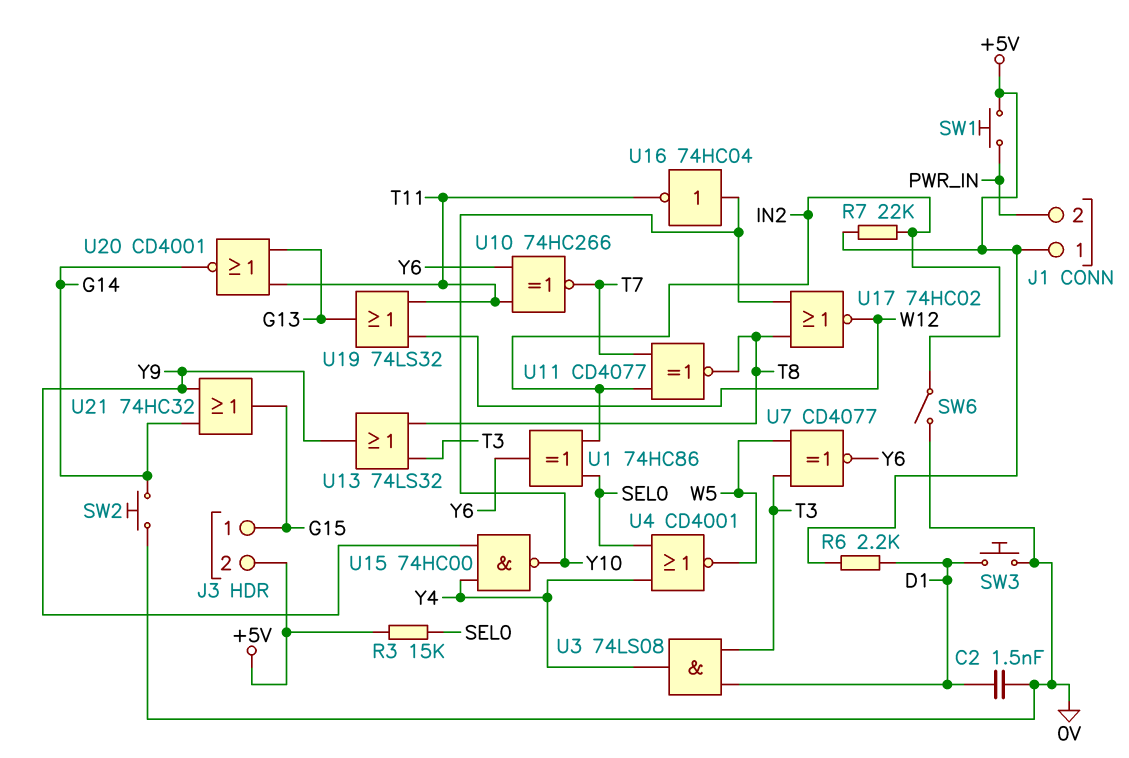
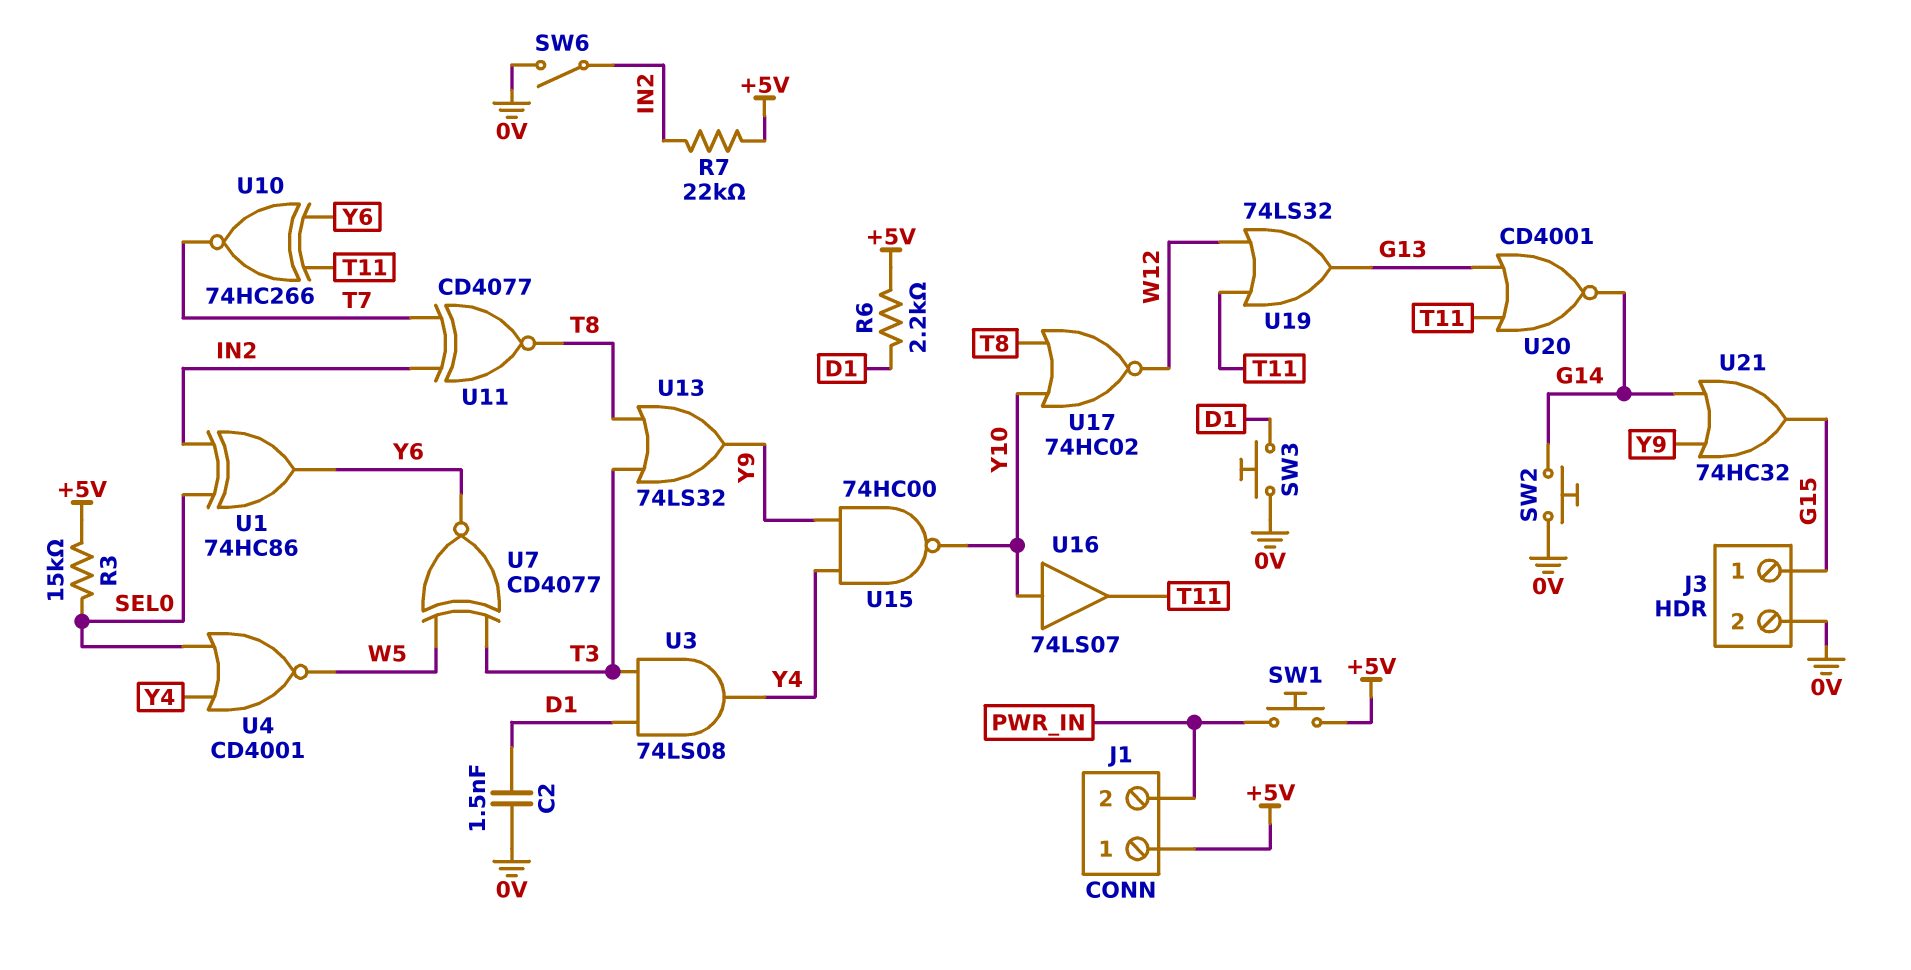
J3 pin 2: +5V -> 0V
U16: NOT 74HC04 (in Y10, out T11) -> buffer 74LS07 (in Y10, out T11)

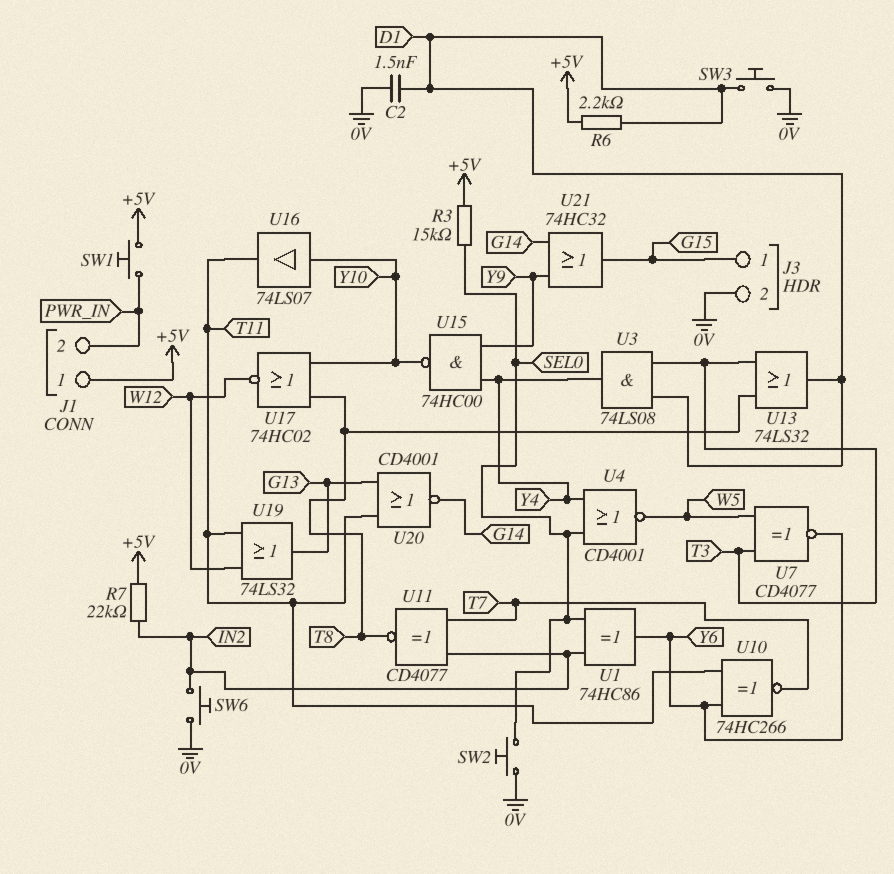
SW2: button (0V, G14) -> button (0V, SEL0)
SW6: switch (0V, IN2) -> button (0V, IN2)
U13: OR 74LS32 (in T3, in T8, out Y9) -> OR 74LS32 (in T3, in T8, out D1)

